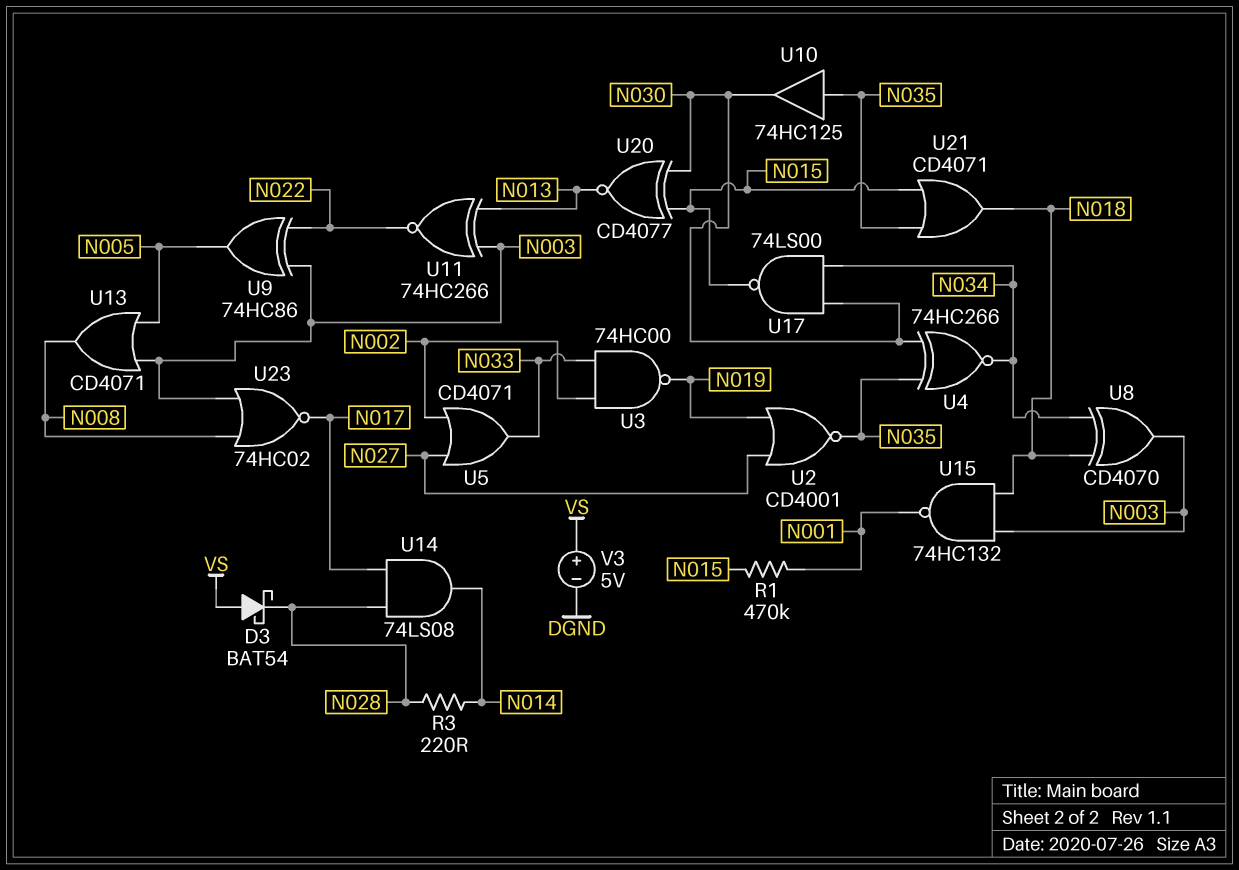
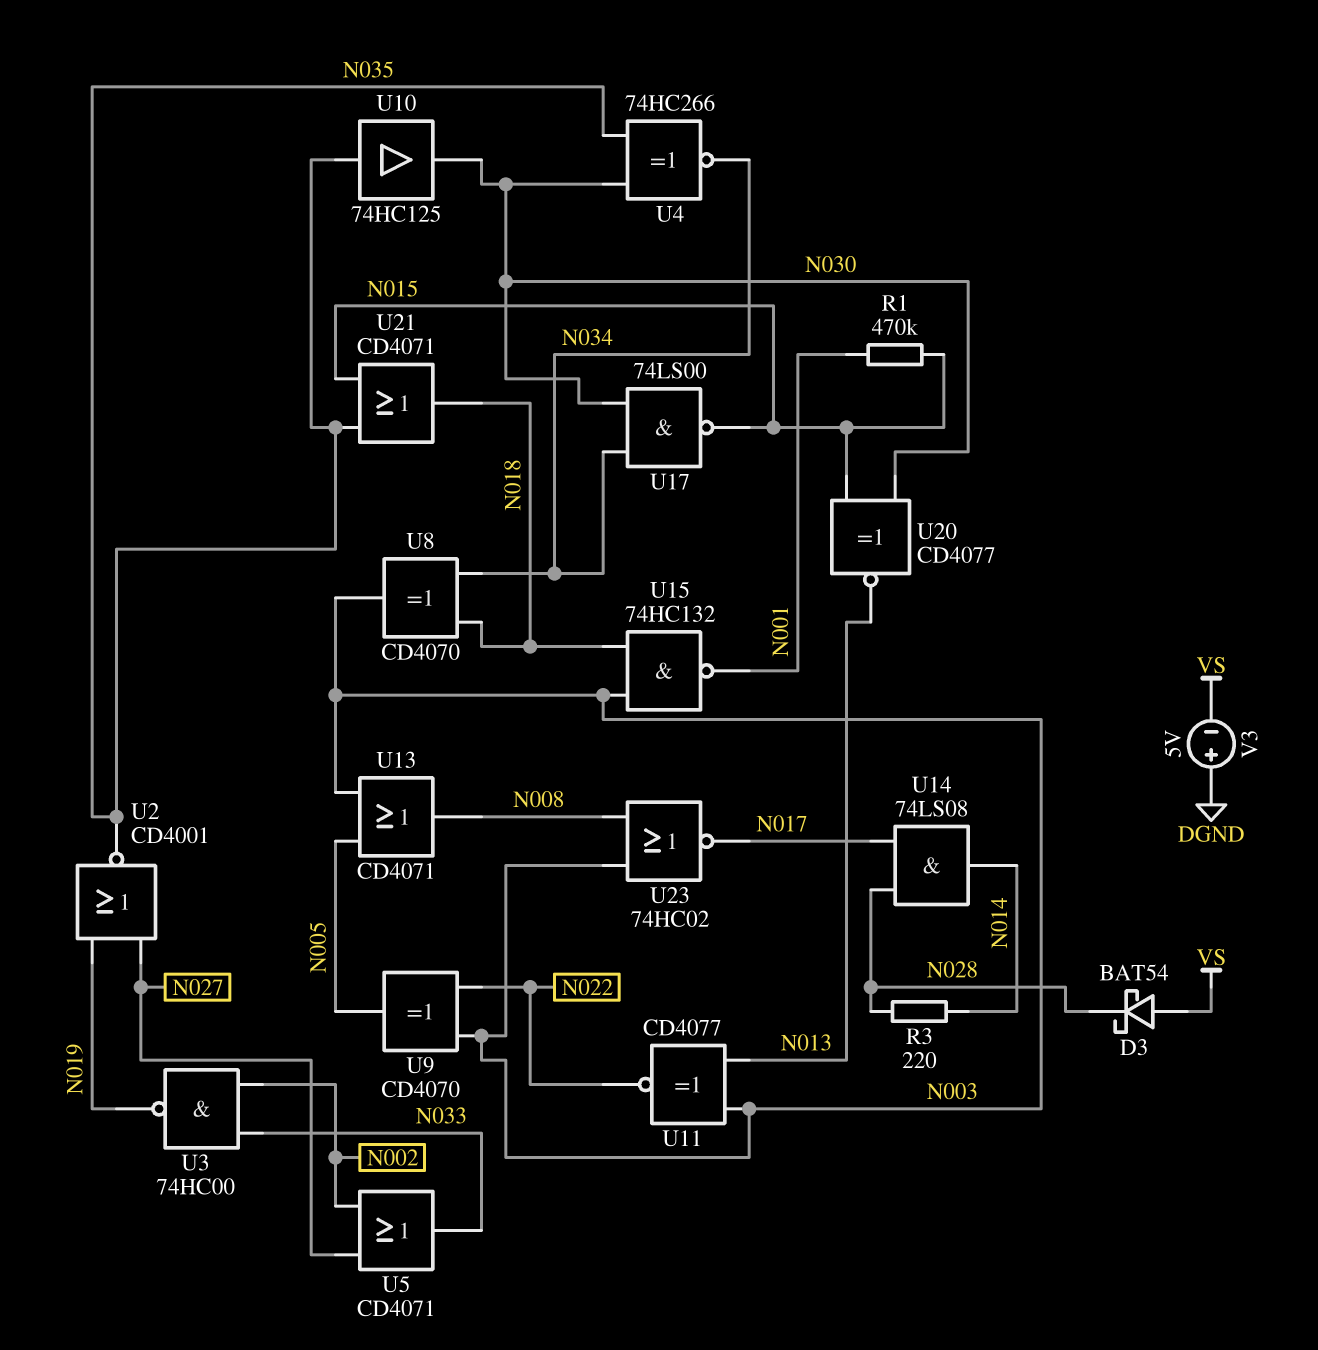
U9: XOR 74HC86 (in N003, in N022, out N005) -> XOR CD4070 (in N003, in N022, out N005)
U11: XNOR 74HC266 (in N003, in N013, out N022) -> XNOR CD4077 (in N003, in N013, out N022)
V3: 5V (plus VS, minus DGND) -> 5V (plus DGND, minus VS)

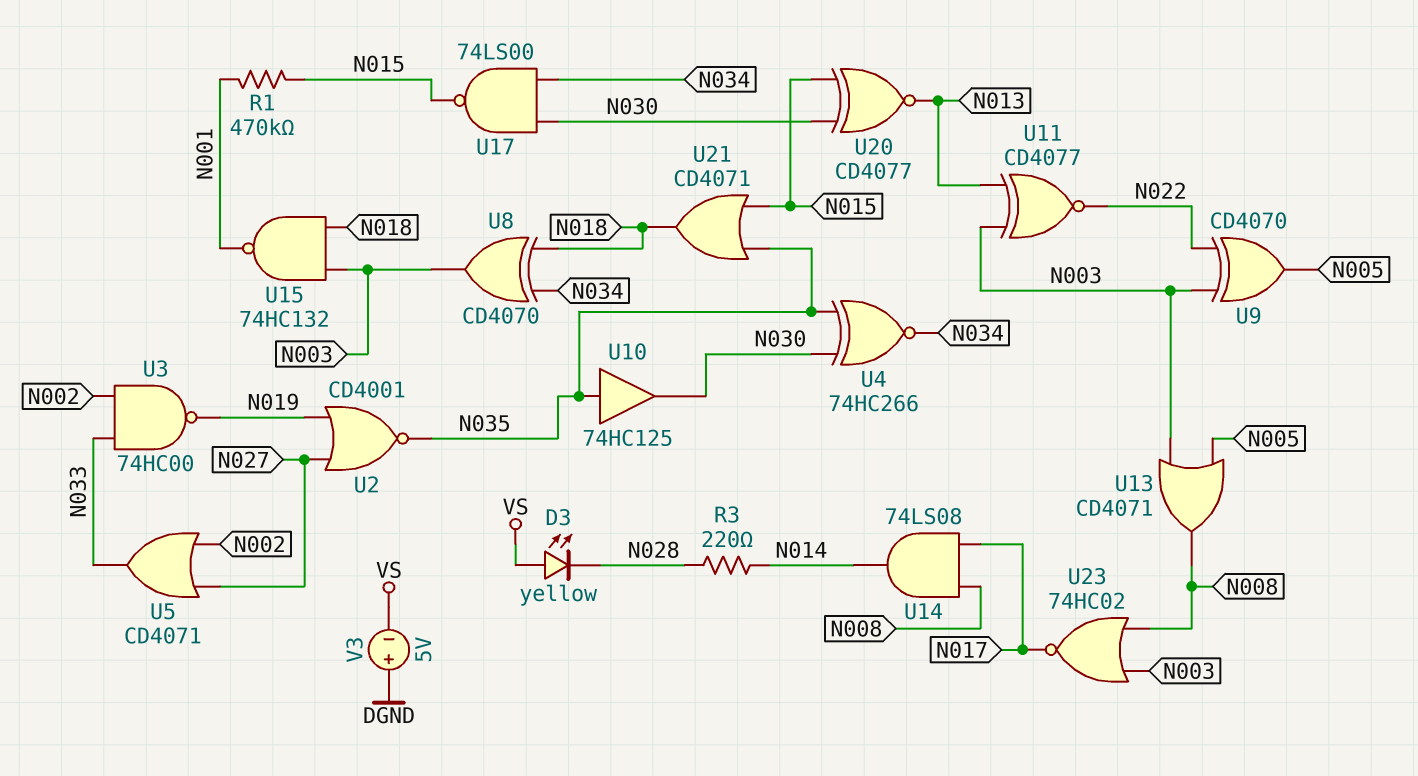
D3: schottky BAT54 (A VS, K N028) -> LED yellow (A VS, K N028)
U14: AND 74LS08 (in N017, in N028, out N014) -> AND 74LS08 (in N008, in N017, out N014)

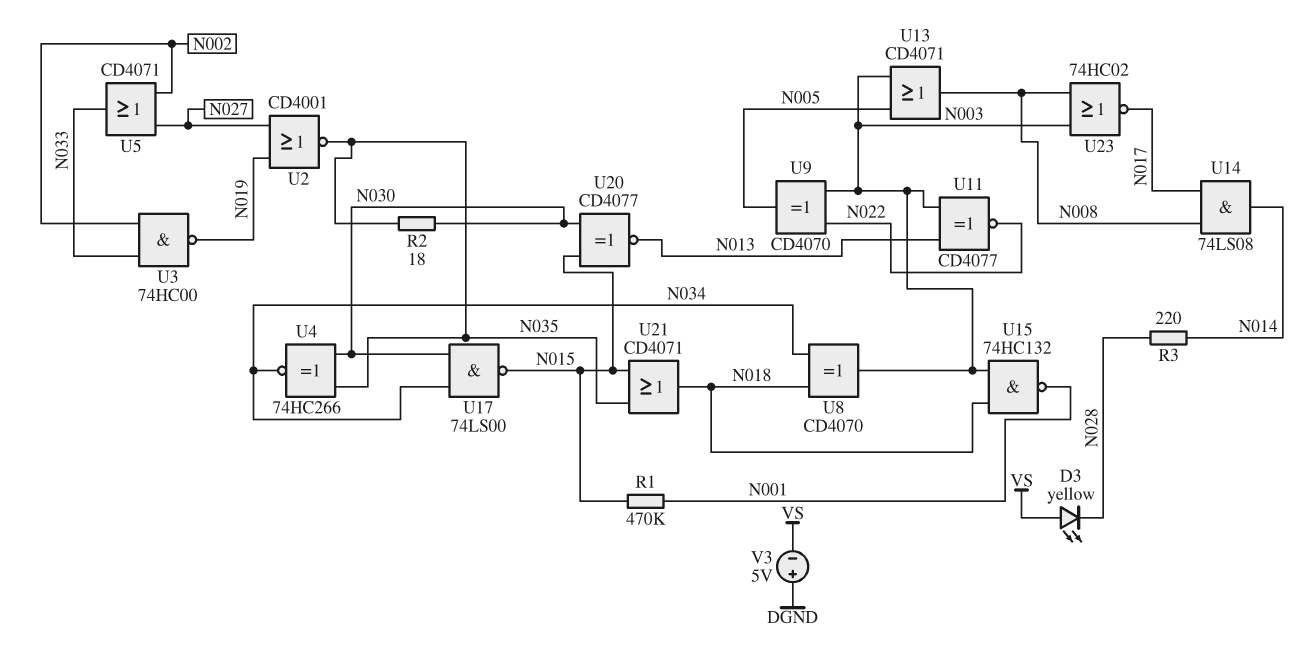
R2: none -> 18 (N030, N035)
U10: buffer 74HC125 (in N035, out N030) -> none

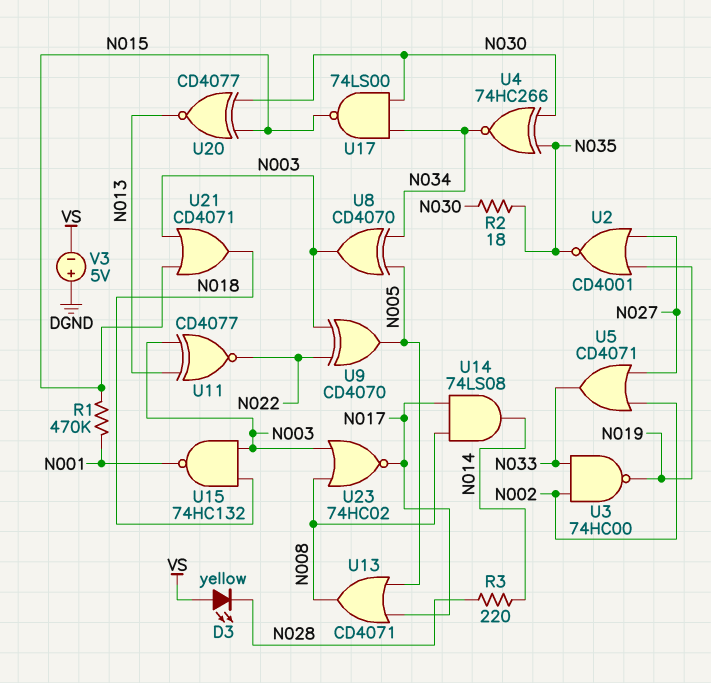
U8: XOR CD4070 (in N018, in N034, out N003) -> XOR CD4070 (in N005, in N034, out N003)
U13: OR CD4071 (in N003, in N005, out N008) -> OR CD4071 (in N005, in N017, out N008)
U21: OR CD4071 (in N015, in N035, out N018) -> OR CD4071 (in N003, in N015, out N018)

